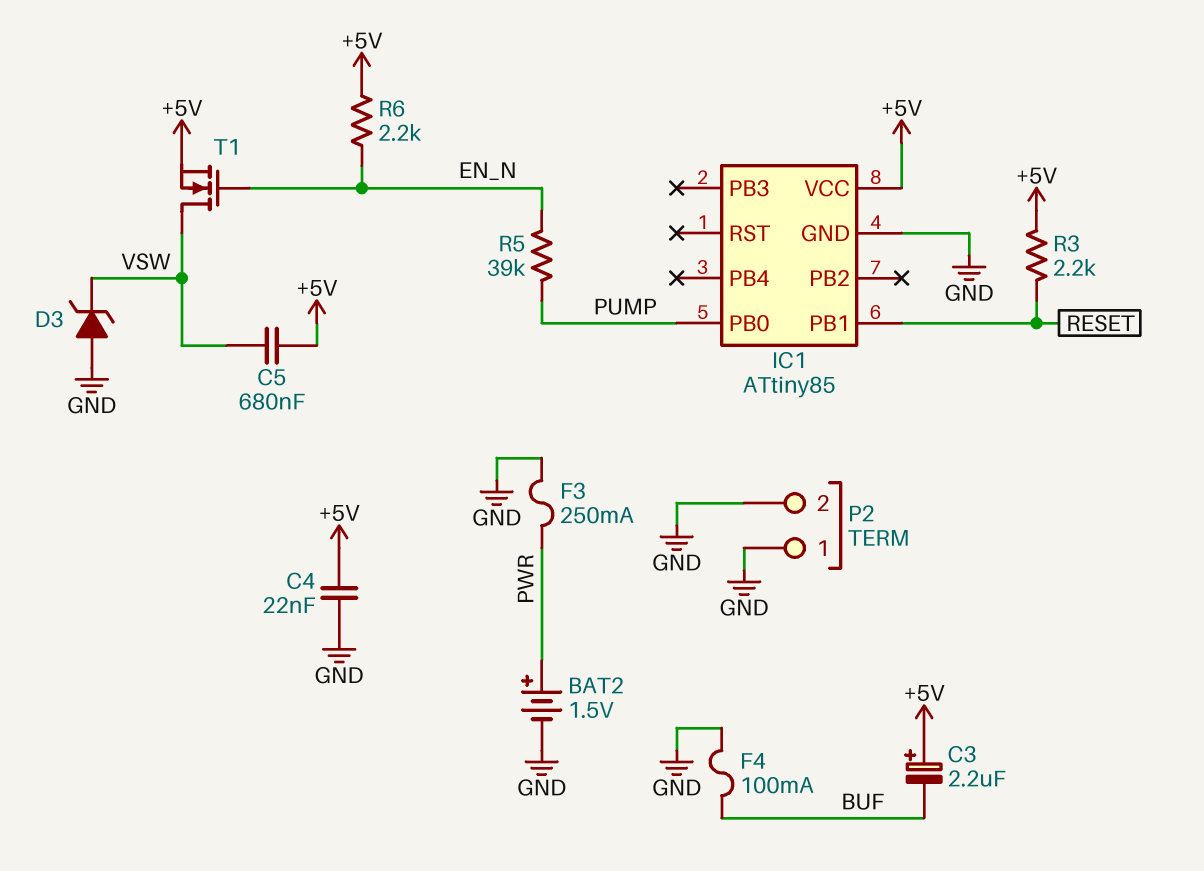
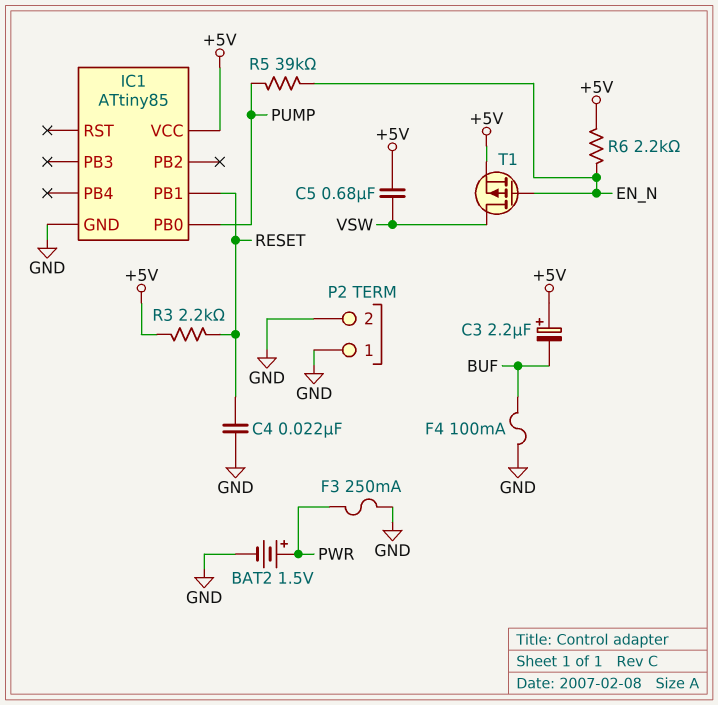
C4: 22nF (+5V, GND) -> 22nF (GND, RESET)
D3: zener (A GND, K VSW) -> none
T1: NMOS (G EN_N, D VSW, S +5V) -> PMOS (G EN_N, D VSW, S +5V)

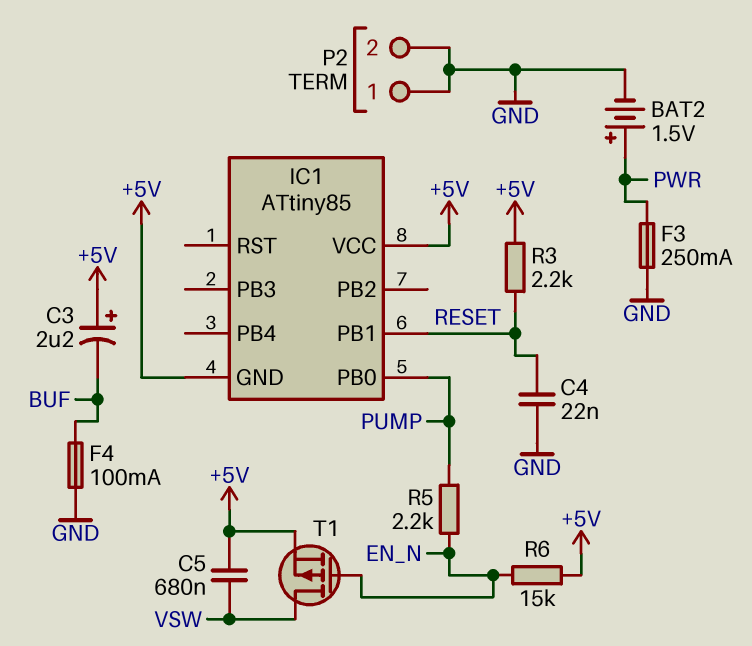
IC1 pin GND: GND -> +5V
R5: 39k (EN_N, PUMP) -> 2.2k (EN_N, PUMP)
R6: 2.2k (+5V, EN_N) -> 15k (+5V, EN_N)

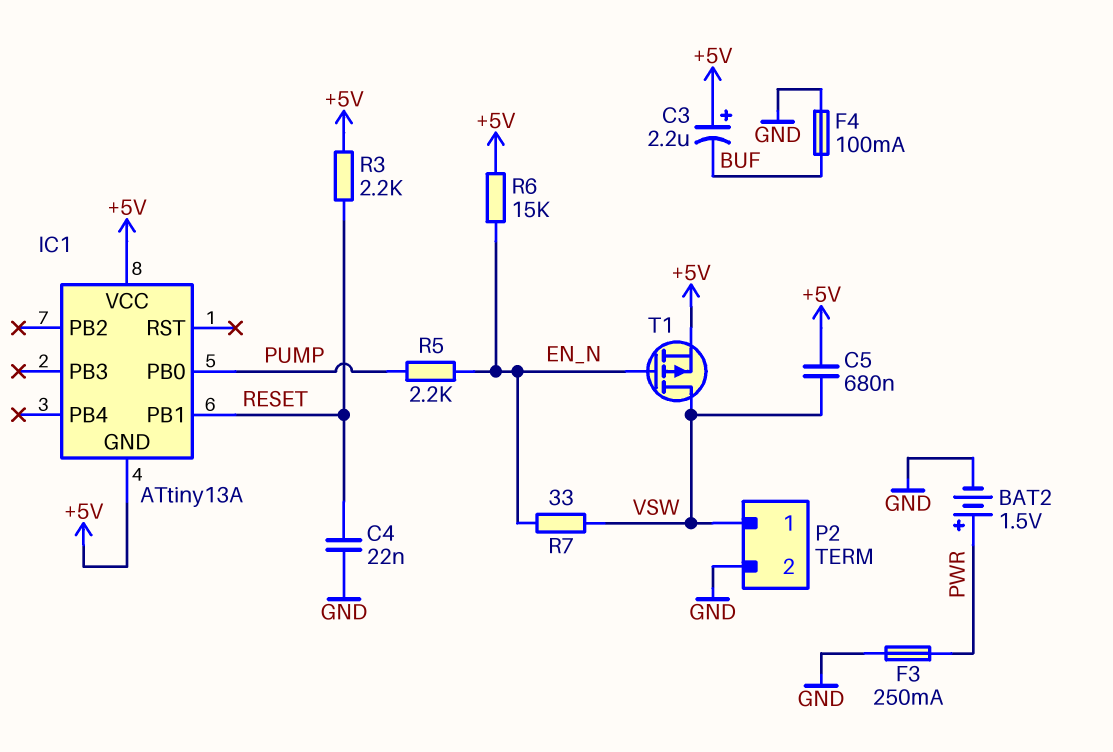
IC1: ATtiny85 -> ATtiny13A
P2 pin 1: GND -> VSW
R7: none -> 33 (EN_N, VSW)

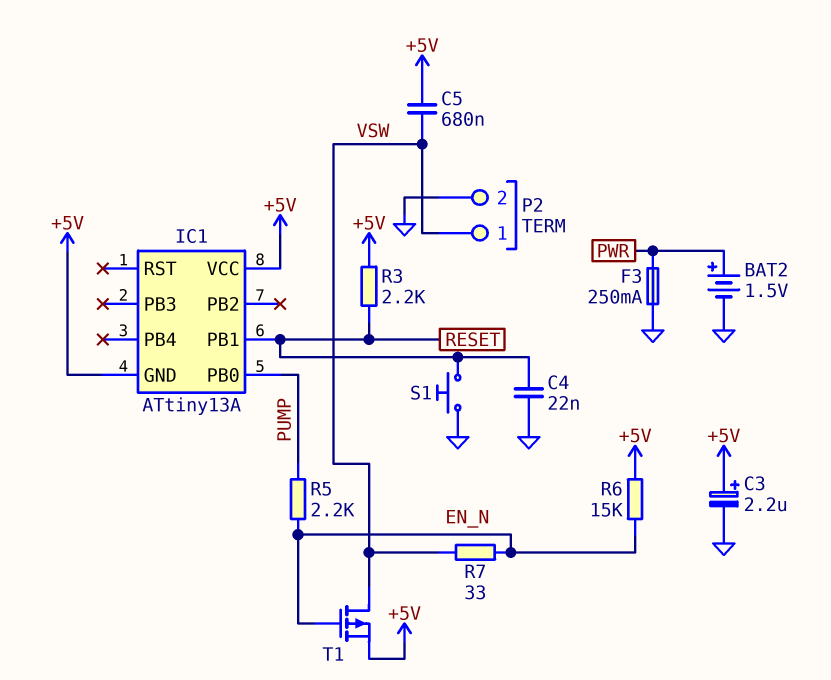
C3: 2.2uF (plus +5V, minus BUF) -> 2.2uF (plus +5V, minus GND)
F4: 100mA (BUF, GND) -> none
S1: none -> button (GND, RESET)

